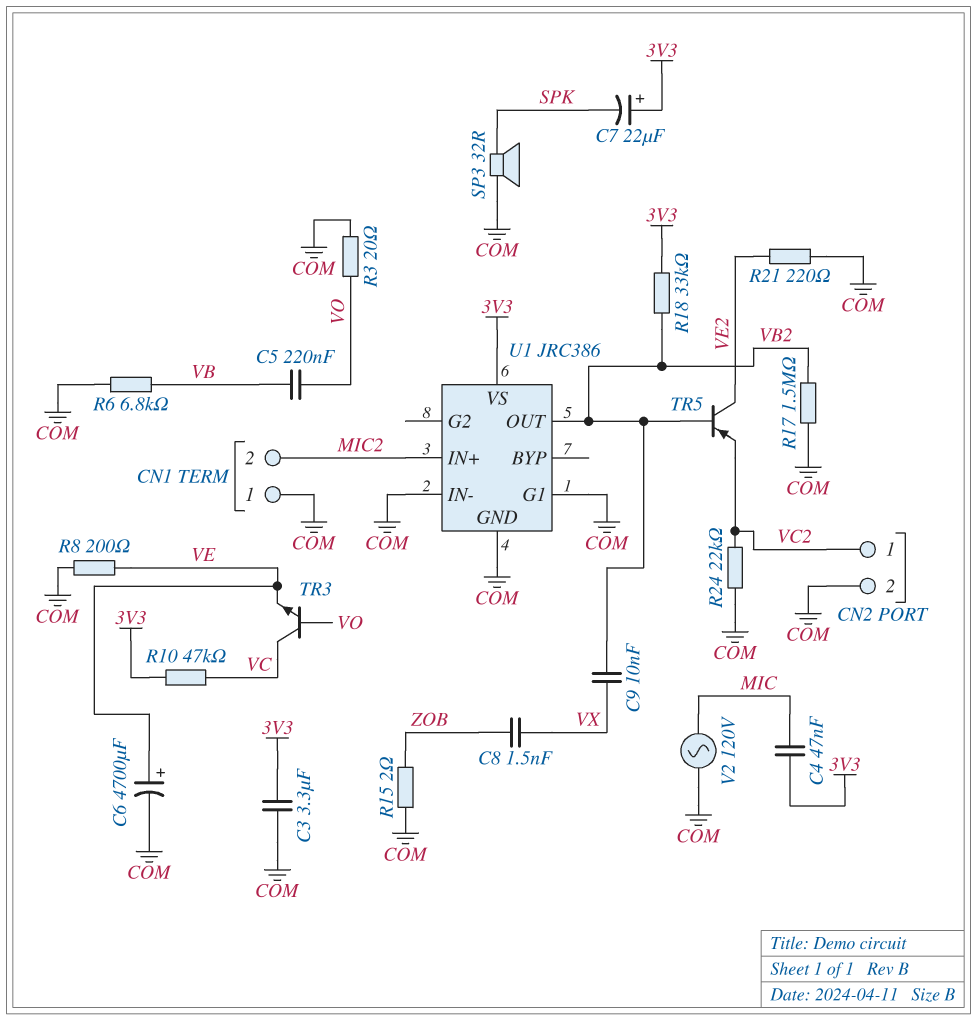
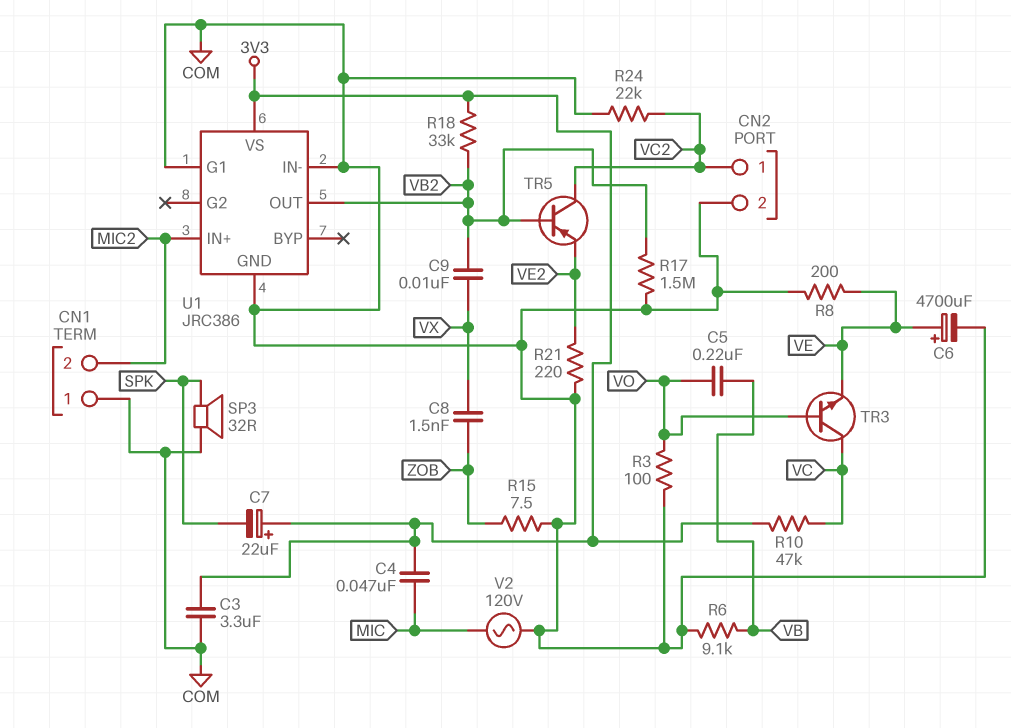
R3: 20 (COM, VO) -> 100 (COM, VO)
R6: 6.8k (COM, VB) -> 9.1k (COM, VB)
R15: 2 (COM, ZOB) -> 7.5 (COM, ZOB)
TR5: PNP (B VB2, C VE2, E VC2) -> PNP (B VB2, C VC2, E VE2)

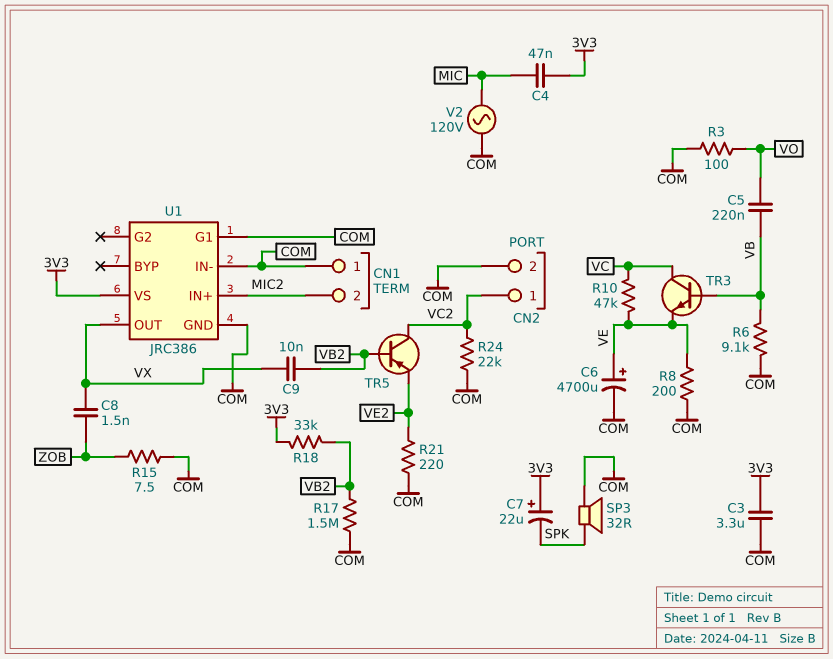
R10: 47k (3V3, VC) -> 47k (VC, VE)
TR3: NPN (B VO, C VC, E VE) -> NPN (B VB, C VC, E VE)
U1 pin OUT: VB2 -> VX

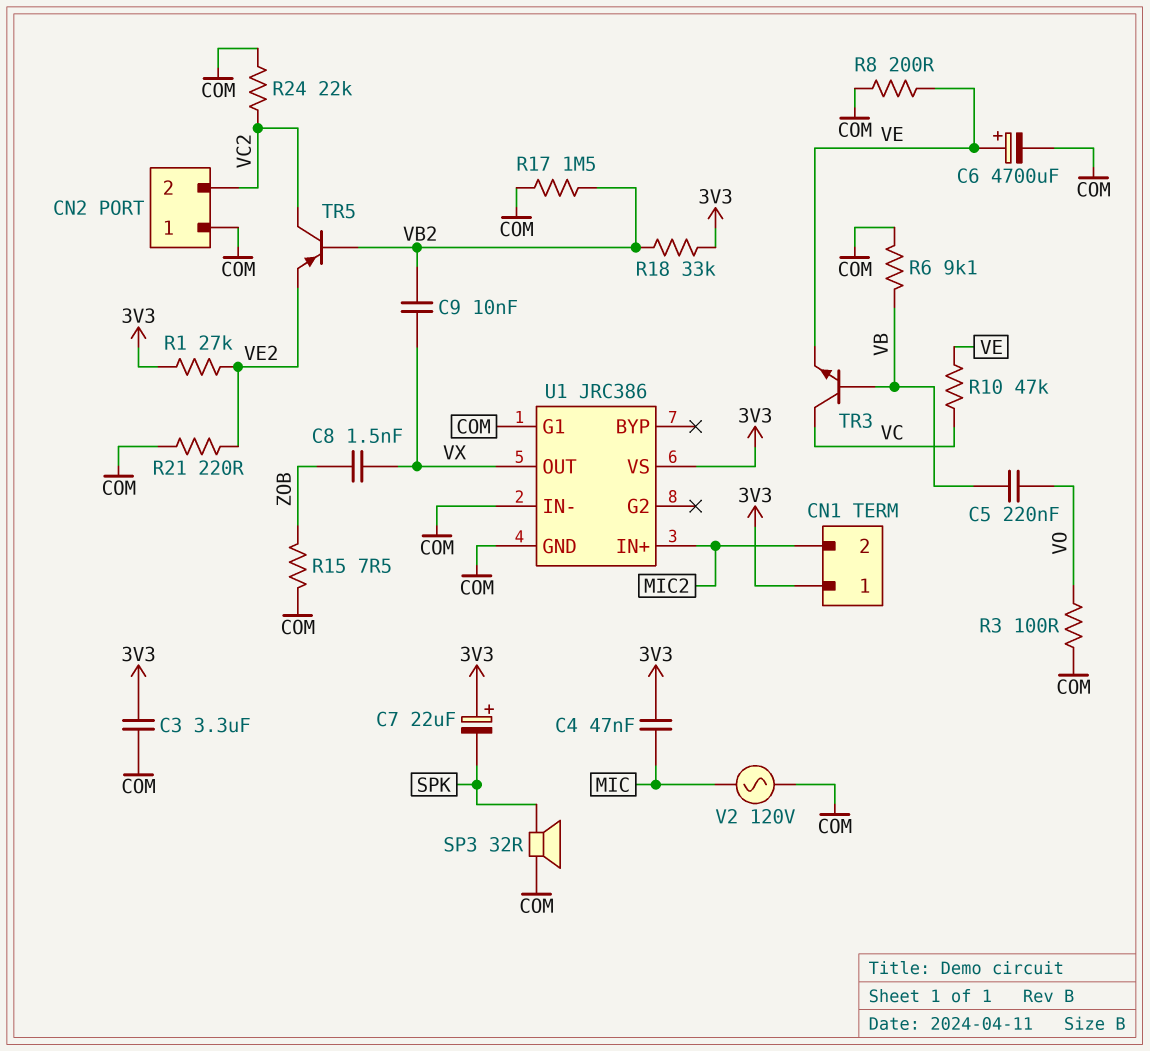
CN1 pin 1: COM -> 3V3
CN2 pin 1: VC2 -> COM
CN2 pin 2: COM -> VC2
R1: none -> 27k (3V3, VE2)

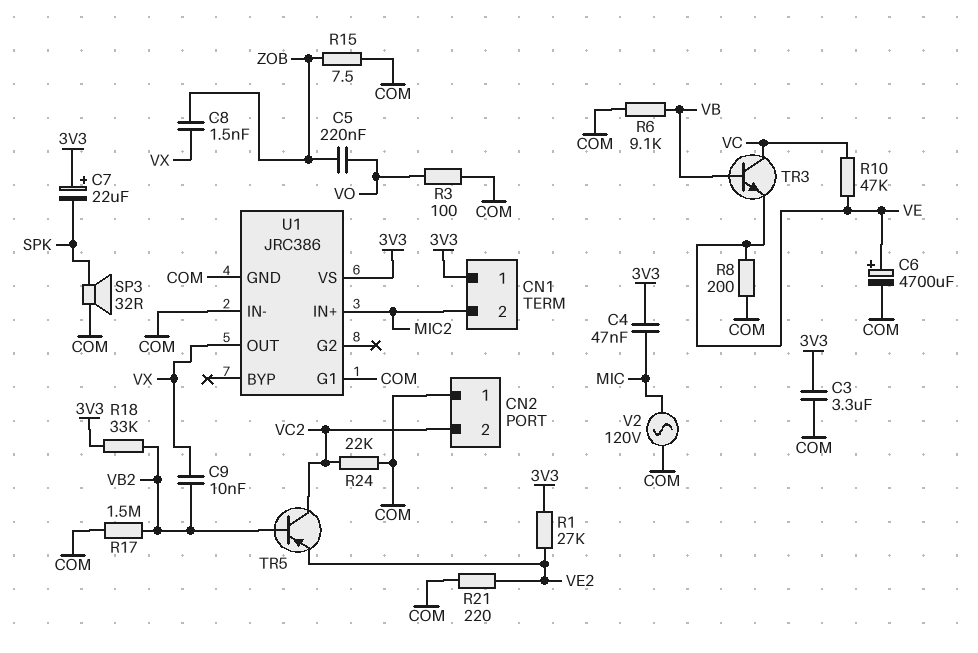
C5: 220nF (VB, VO) -> 220nF (VO, ZOB)

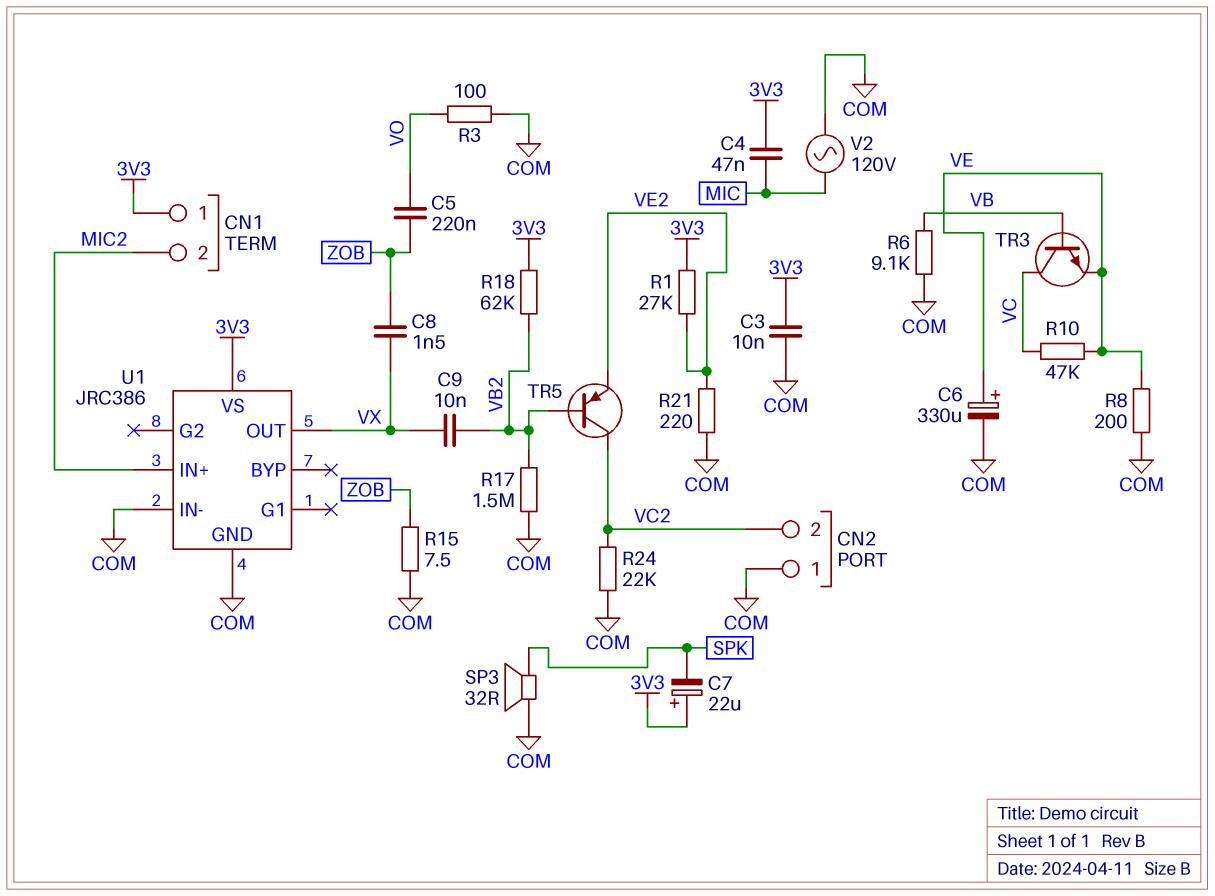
C3: 3.3uF (3V3, COM) -> 10nF (3V3, COM)
C6: 4700uF (plus VE, minus COM) -> 330uF (plus VE, minus COM)
R18: 33k (3V3, VB2) -> 62k (3V3, VB2)
U1 pin G1: COM -> none

